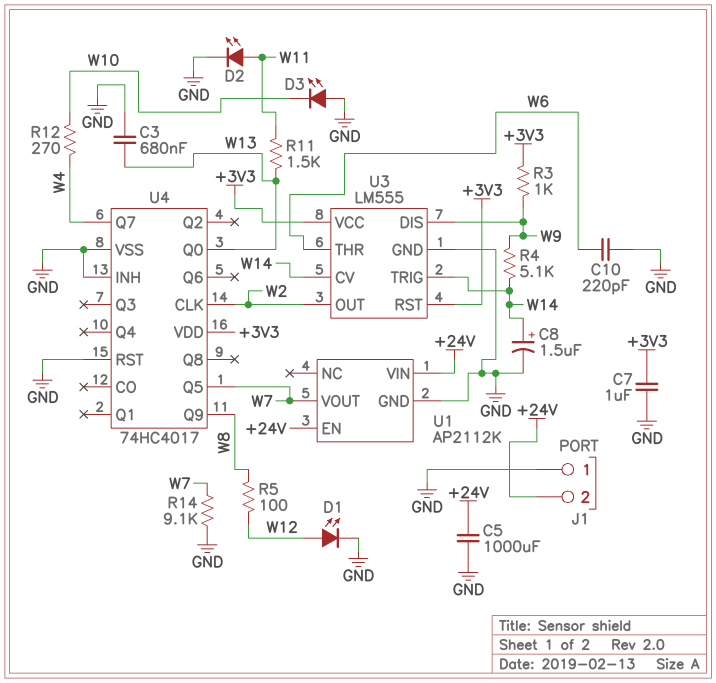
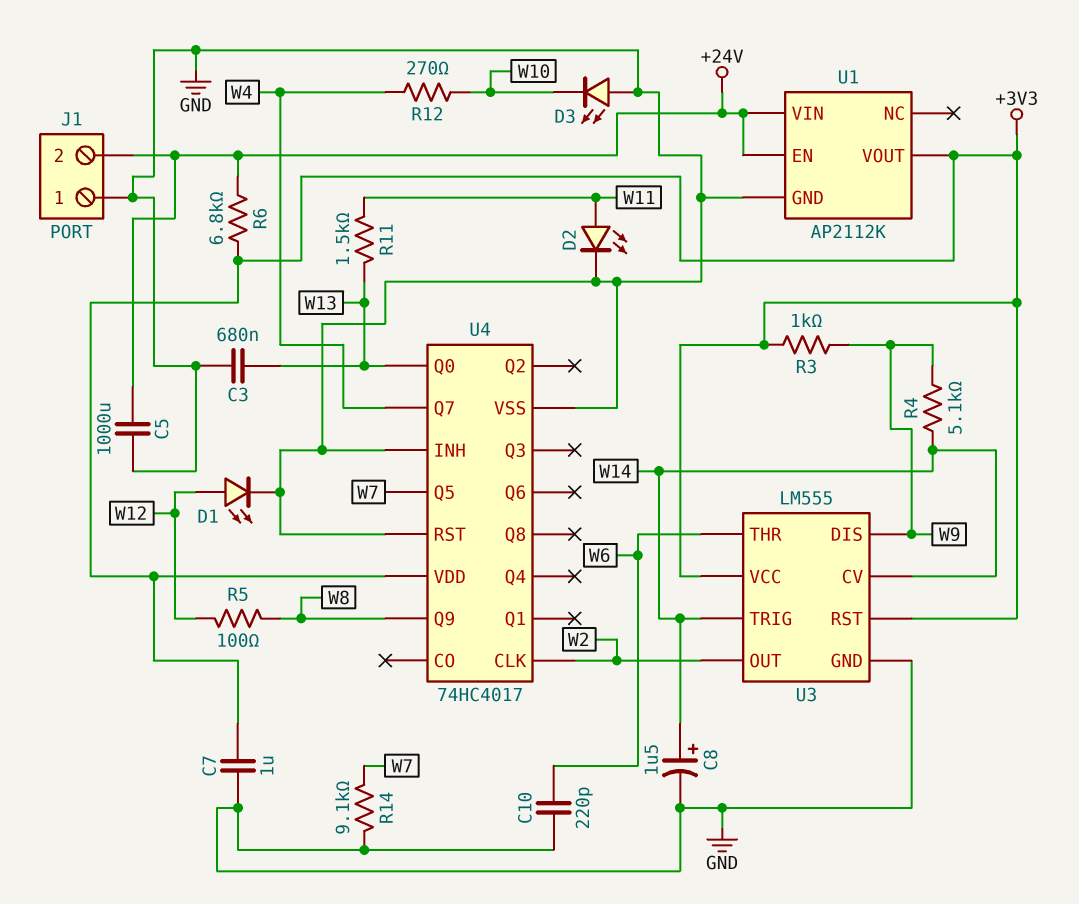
R6: none -> 6.8k (+3V3, +24V)
U1 pin VOUT: W7 -> +3V3

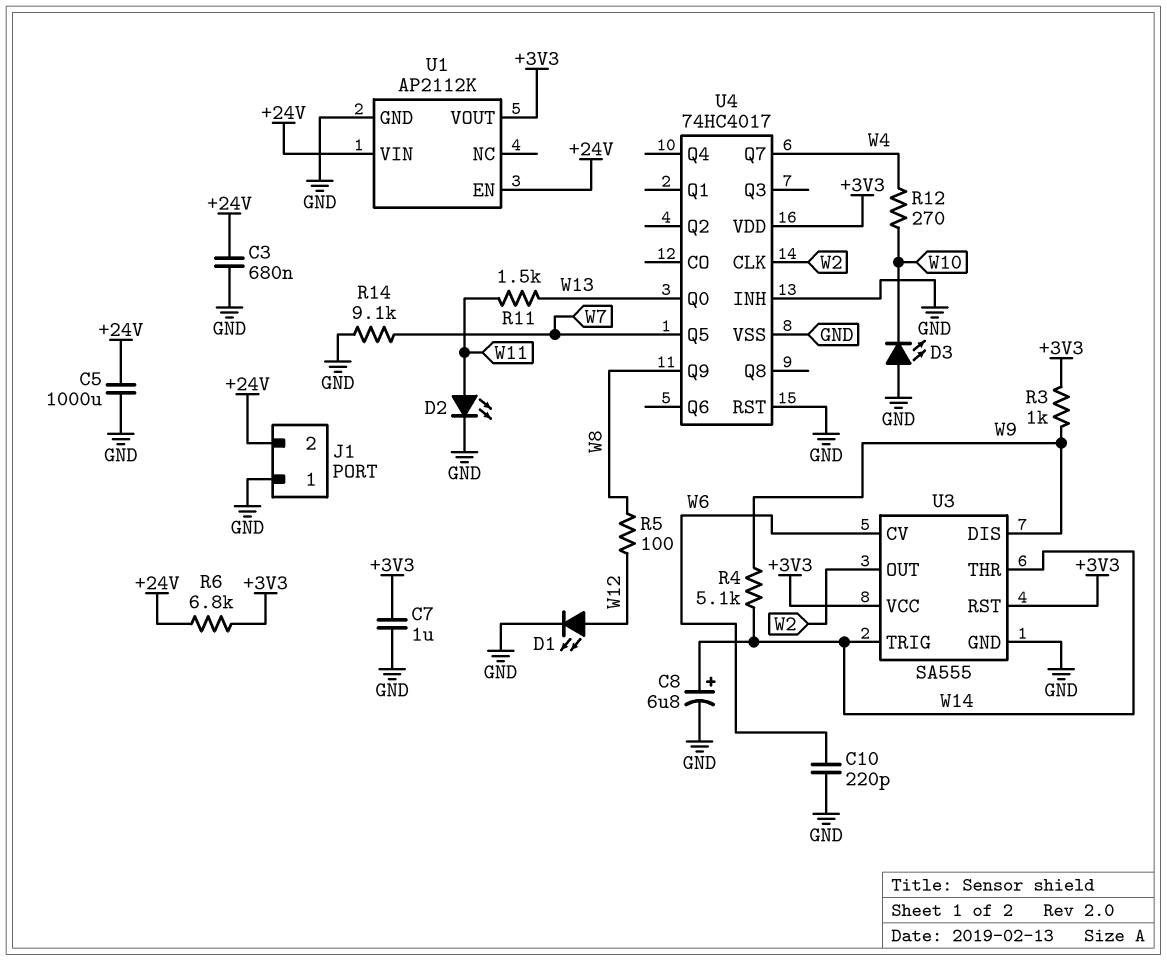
C3: 680nF (GND, W13) -> 680nF (+24V, GND)
C8: 1.5uF (plus W14, minus GND) -> 6.8uF (plus W14, minus GND)
U3: LM555 -> SA555
U3 pin CV: W14 -> W6
U3 pin THR: W6 -> W14

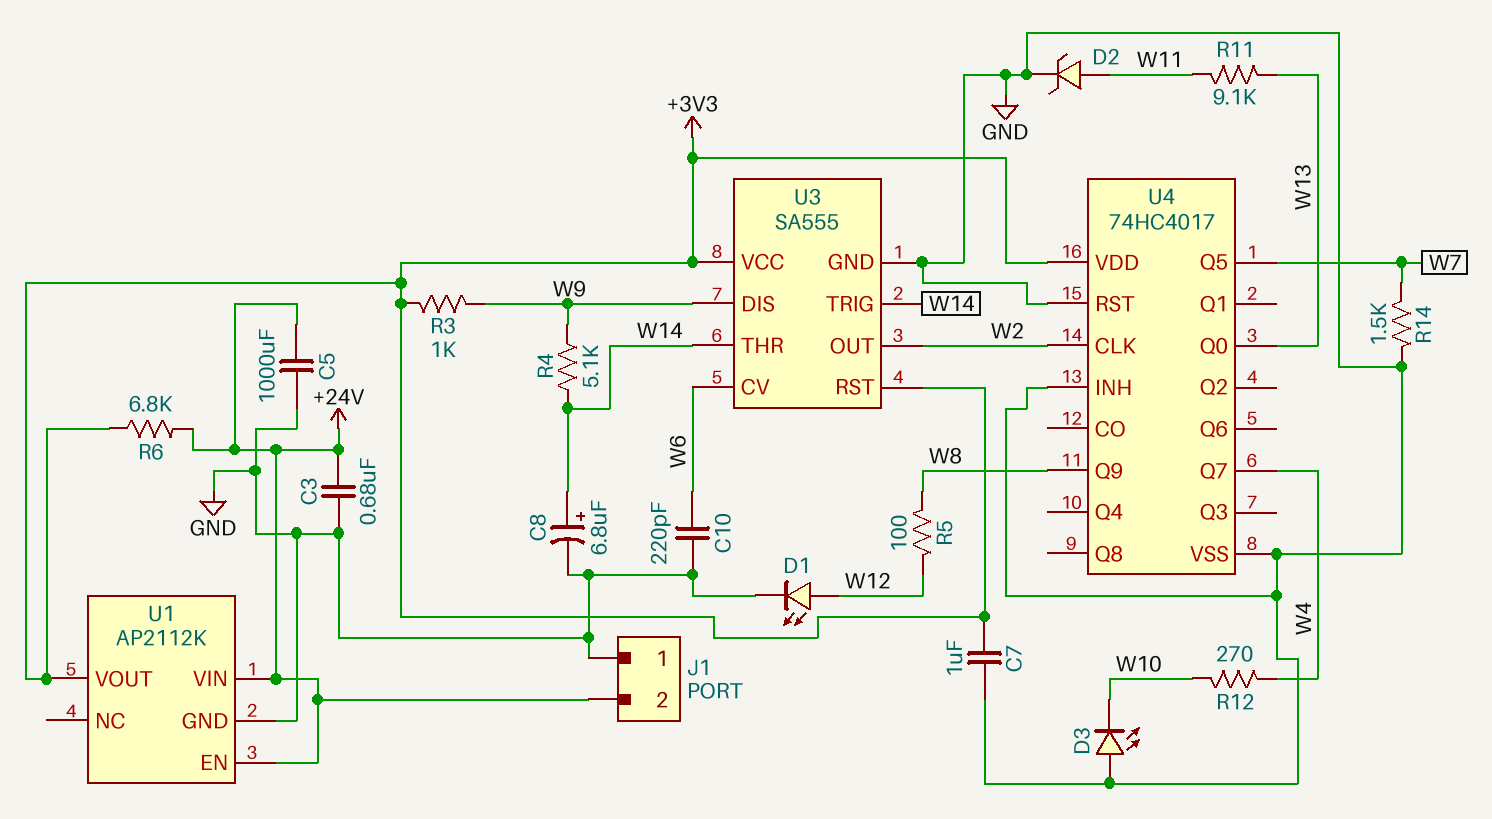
D2: LED (A W11, K GND) -> zener (A W11, K GND)
R11: 1.5k (W11, W13) -> 9.1k (W11, W13)
R14: 9.1k (GND, W7) -> 1.5k (GND, W7)

